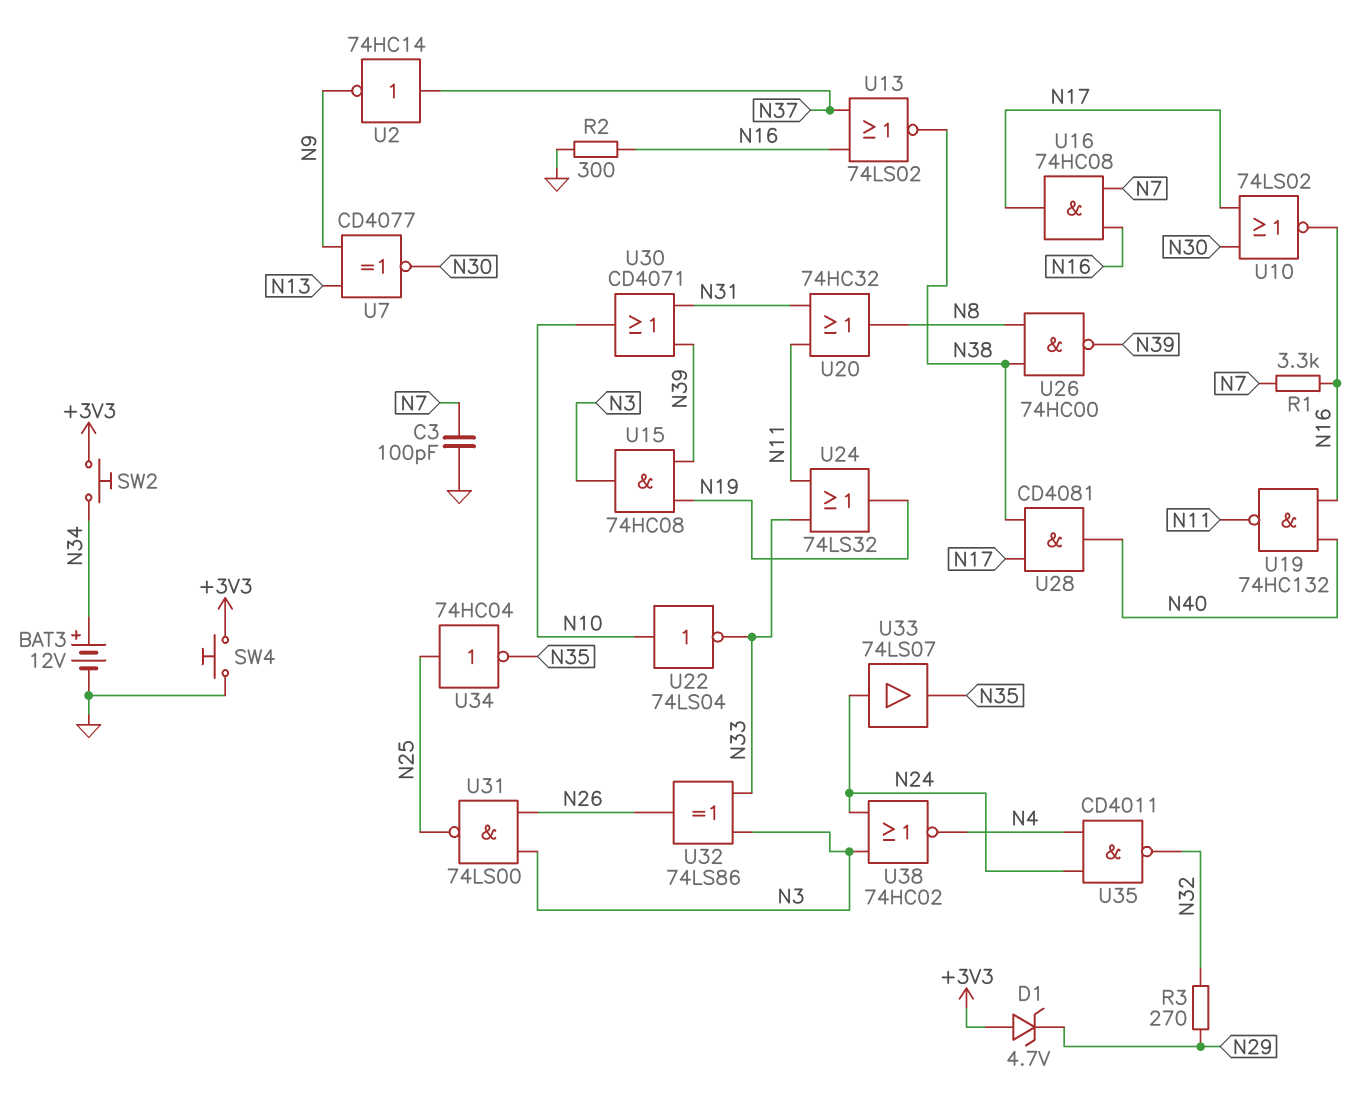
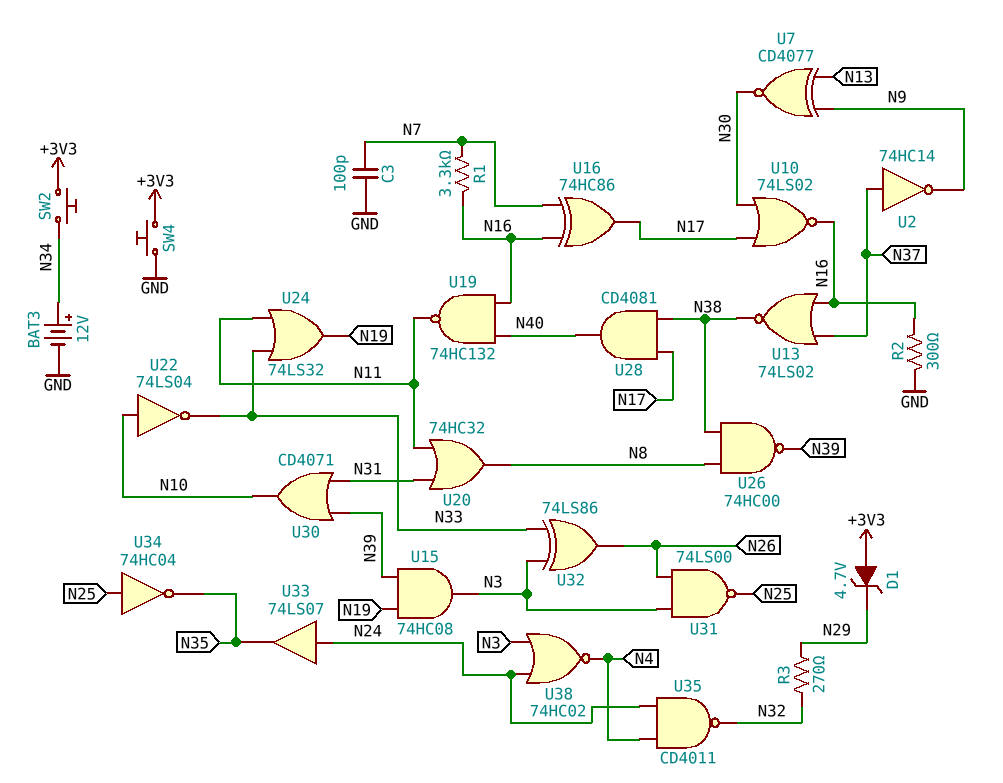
U16: AND 74HC08 (in N7, in N16, out N17) -> XOR 74HC86 (in N7, in N16, out N17)

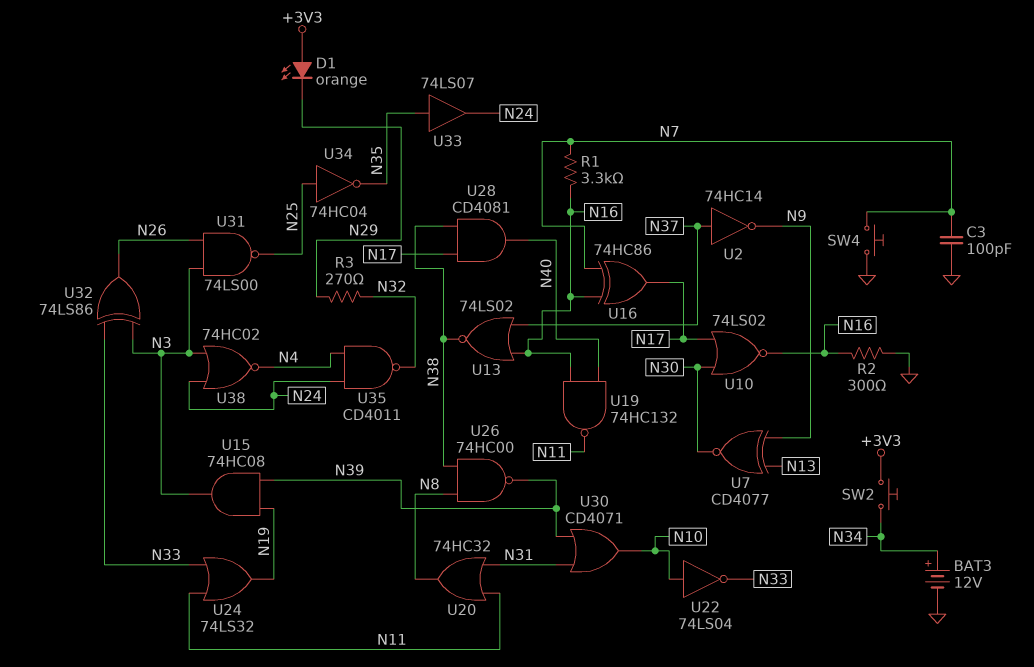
D1: zener 4.7V (A +3V3, K N29) -> LED orange (A +3V3, K N29)
SW4: button (+3V3, GND) -> button (GND, N7)
U33: buffer 74LS07 (in N24, out N35) -> buffer 74LS07 (in N35, out N24)

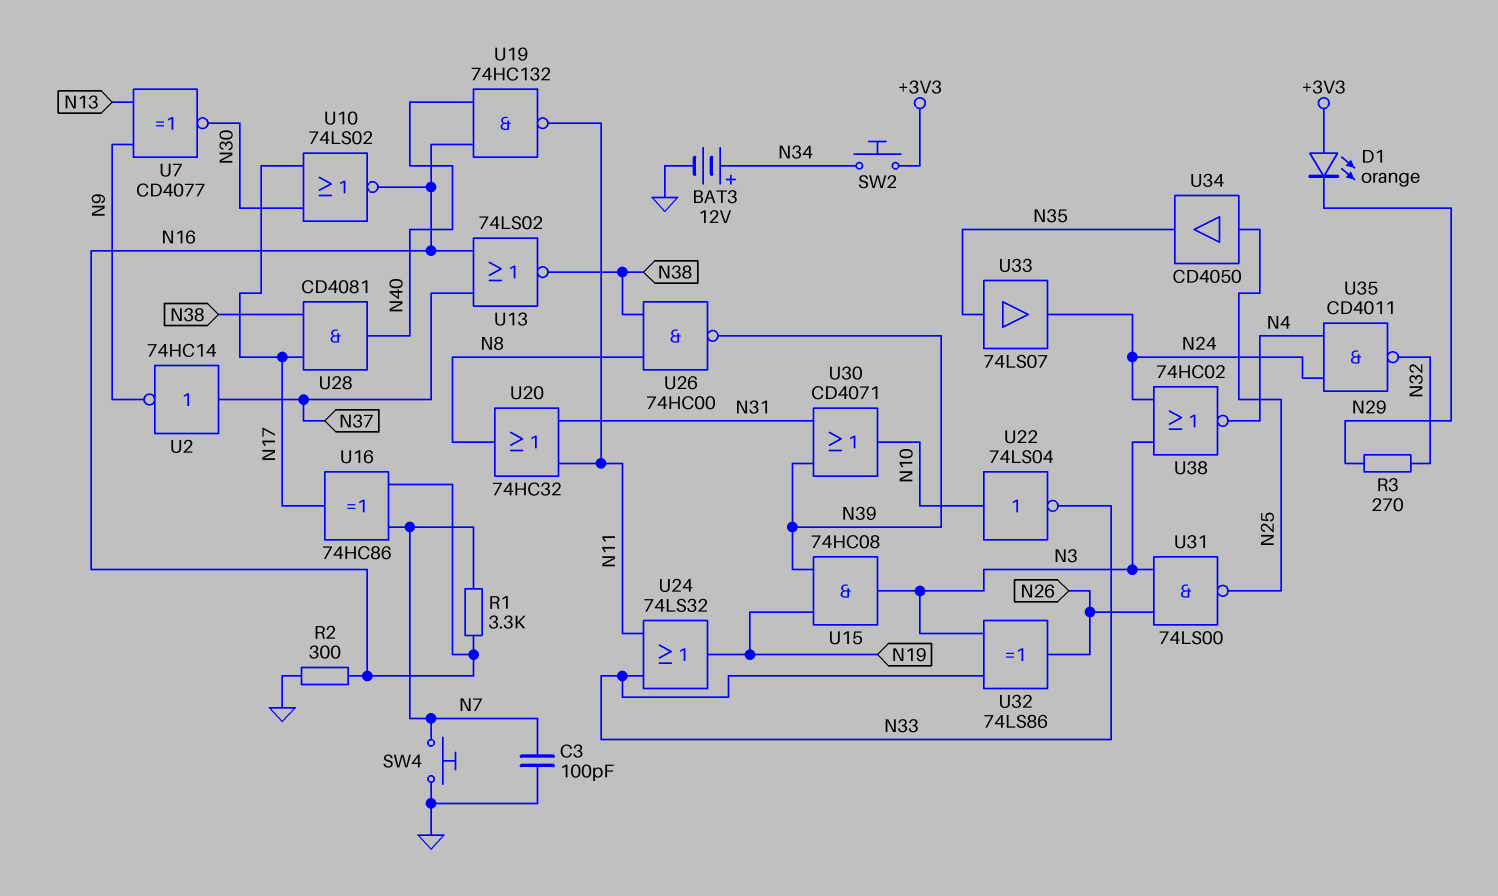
U34: NOT 74HC04 (in N25, out N35) -> buffer CD4050 (in N25, out N35)

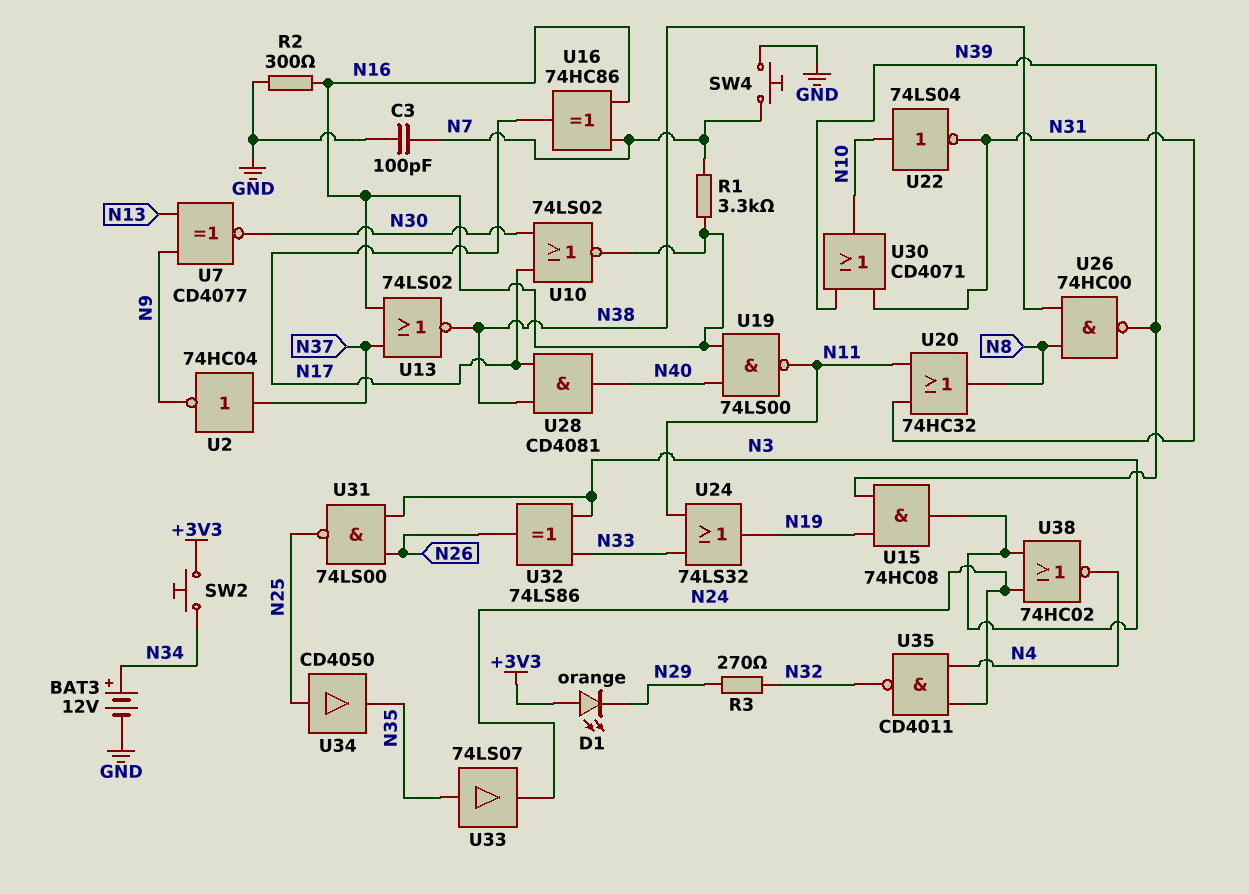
U2: NOT 74HC14 (in N37, out N9) -> NOT 74HC04 (in N37, out N9)
U19: NAND 74HC132 (in N16, in N40, out N11) -> NAND 74LS00 (in N16, in N40, out N11)
U22: NOT 74LS04 (in N10, out N33) -> NOT 74LS04 (in N10, out N31)

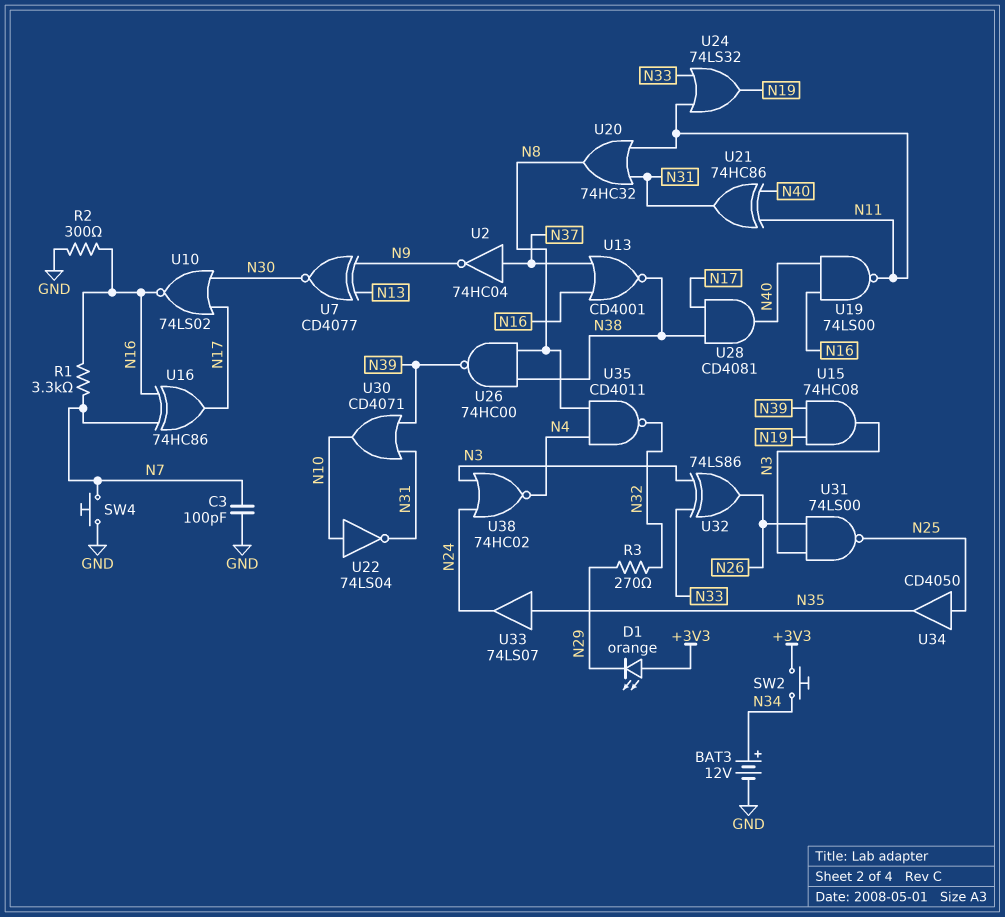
U13: NOR 74LS02 (in N16, in N37, out N38) -> NOR CD4001 (in N16, in N37, out N38)
U21: none -> XOR 74HC86 (in N11, in N40, out N31)
U35: NAND CD4011 (in N4, in N24, out N32) -> NAND CD4011 (in N4, in N8, out N32)

